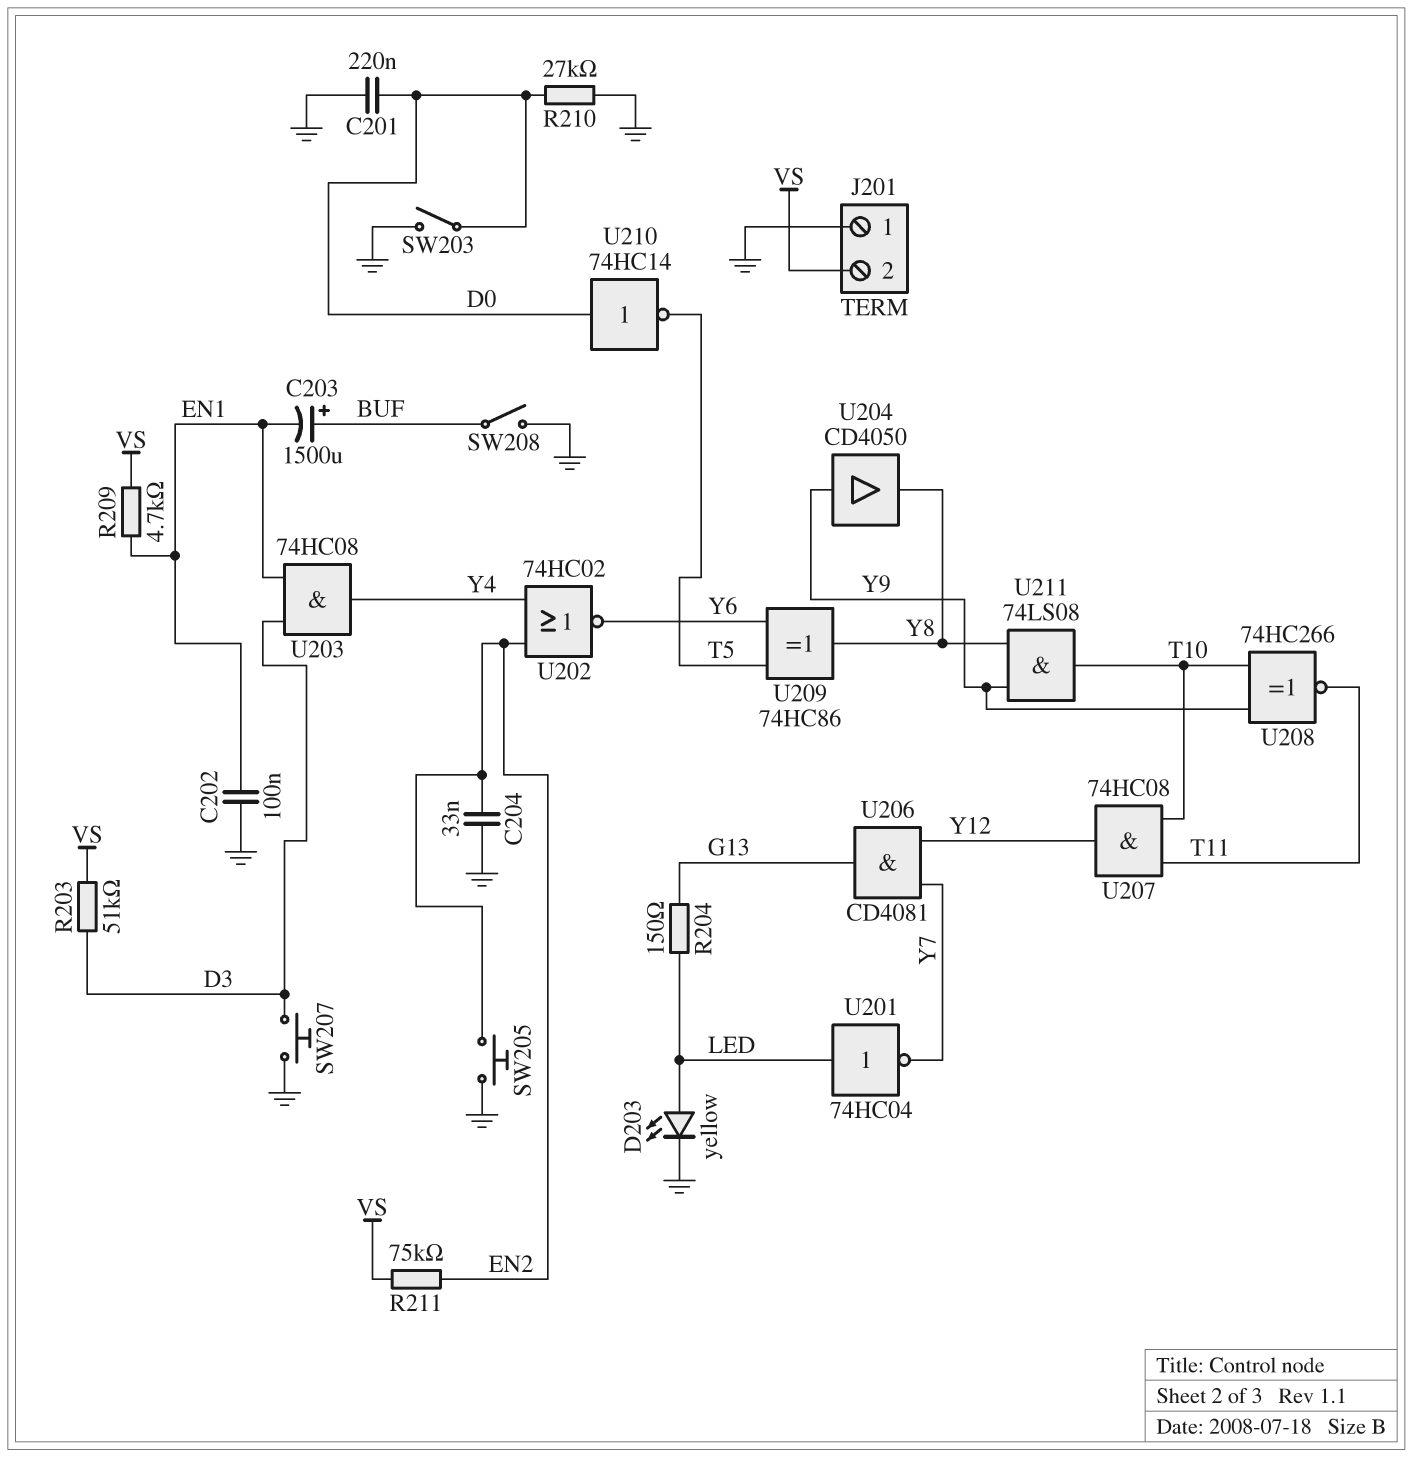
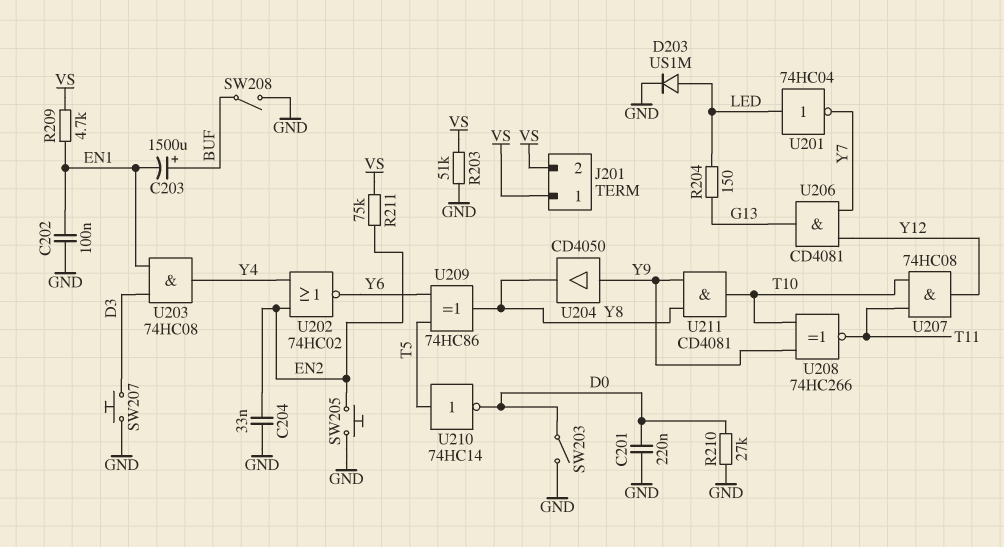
D203: LED yellow (A LED, K GND) -> diode US1M (A LED, K GND)
J201 pin 1: GND -> VS
R203: 51k (D3, VS) -> 51k (GND, VS)
U210: NOT 74HC14 (in D0, out T5) -> NOT 74HC14 (in T5, out D0)
U211: AND 74LS08 (in Y8, in Y9, out T10) -> AND CD4081 (in Y8, in Y9, out T10)

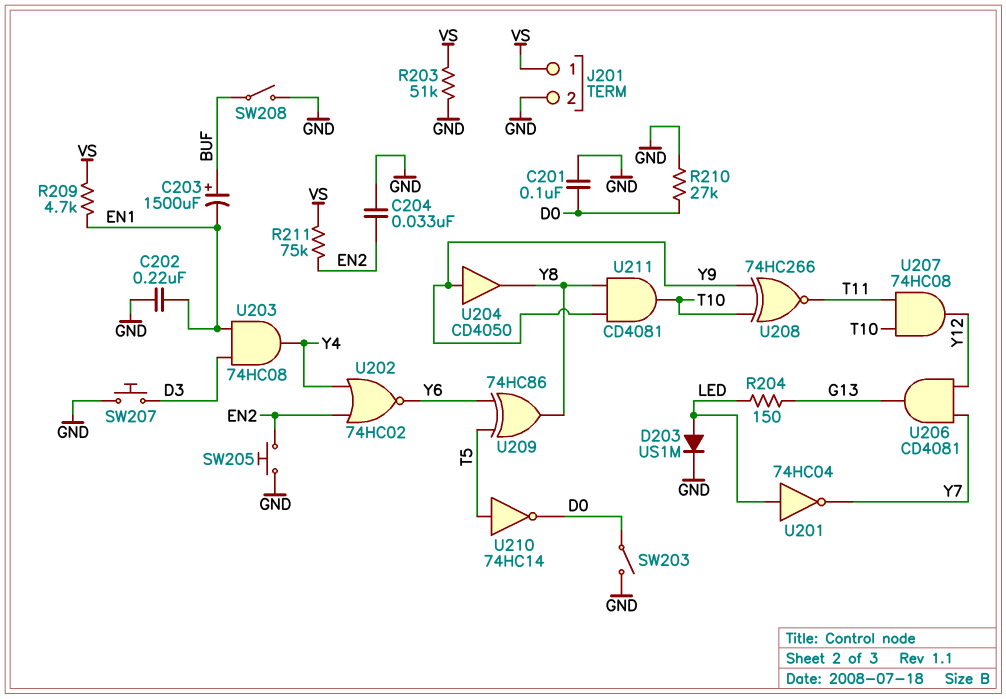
C201: 220nF (D0, GND) -> 100nF (D0, GND)
C202: 100nF (EN1, GND) -> 220nF (EN1, GND)
J201 pin 2: VS -> GND

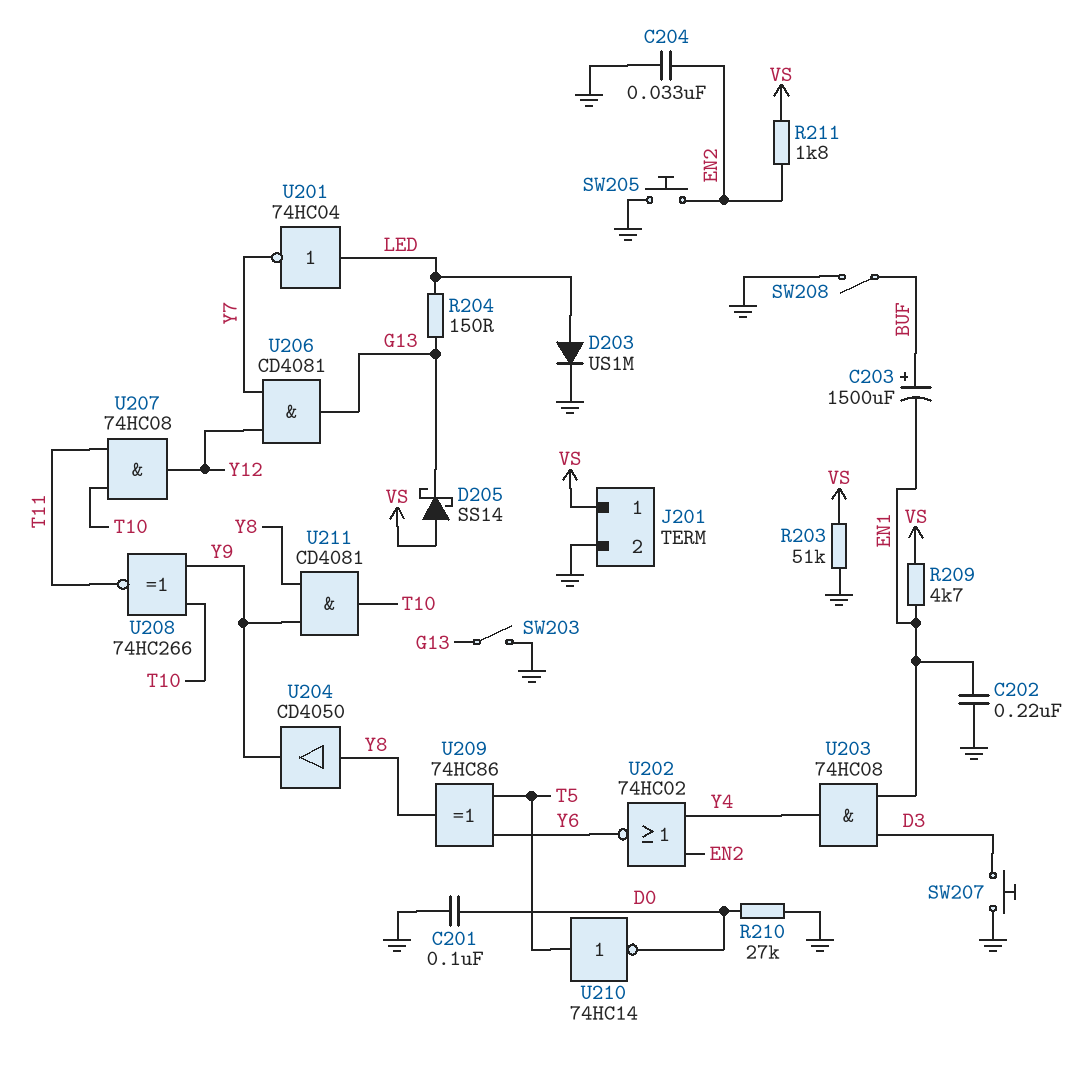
D205: none -> schottky SS14 (A VS, K G13)
R211: 75k (EN2, VS) -> 1.8k (EN2, VS)
SW203: switch (D0, GND) -> switch (G13, GND)
U204: buffer CD4050 (in Y9, out Y8) -> buffer CD4050 (in Y8, out Y9)

